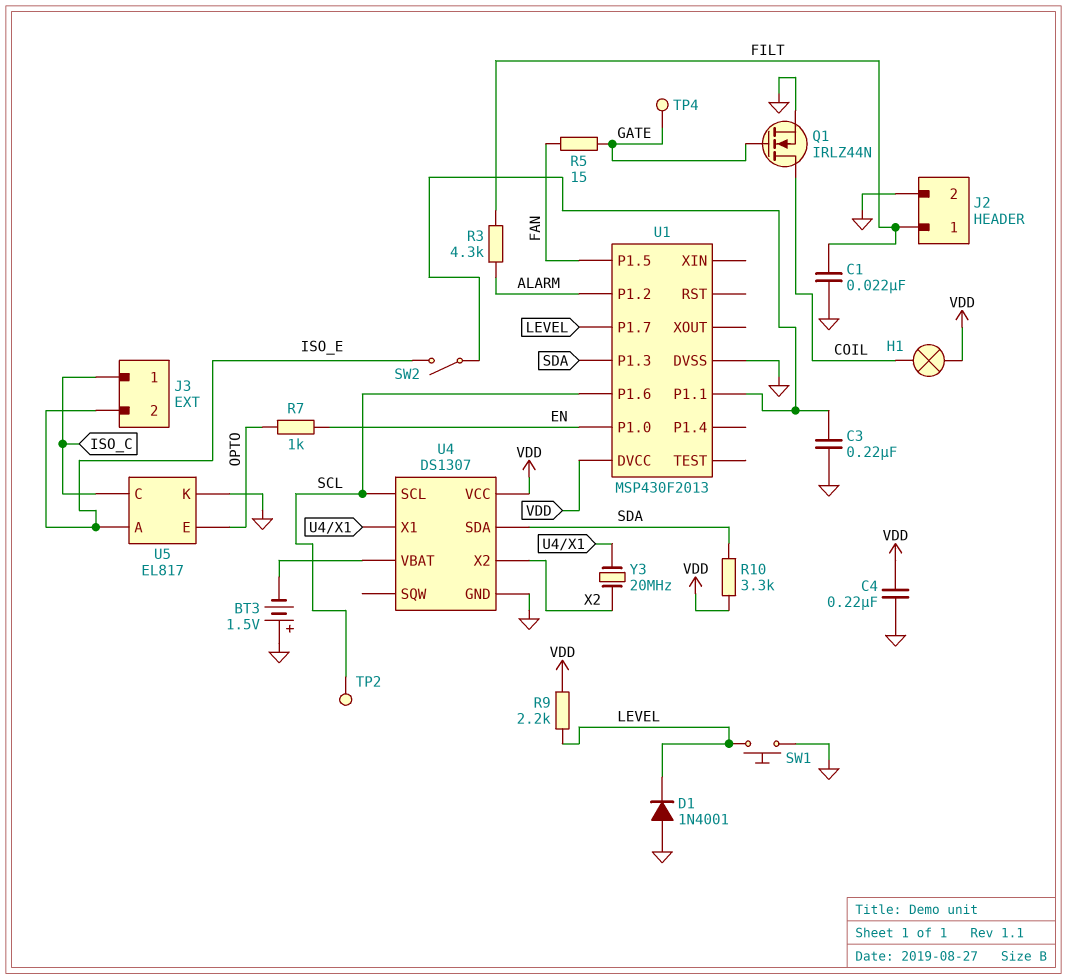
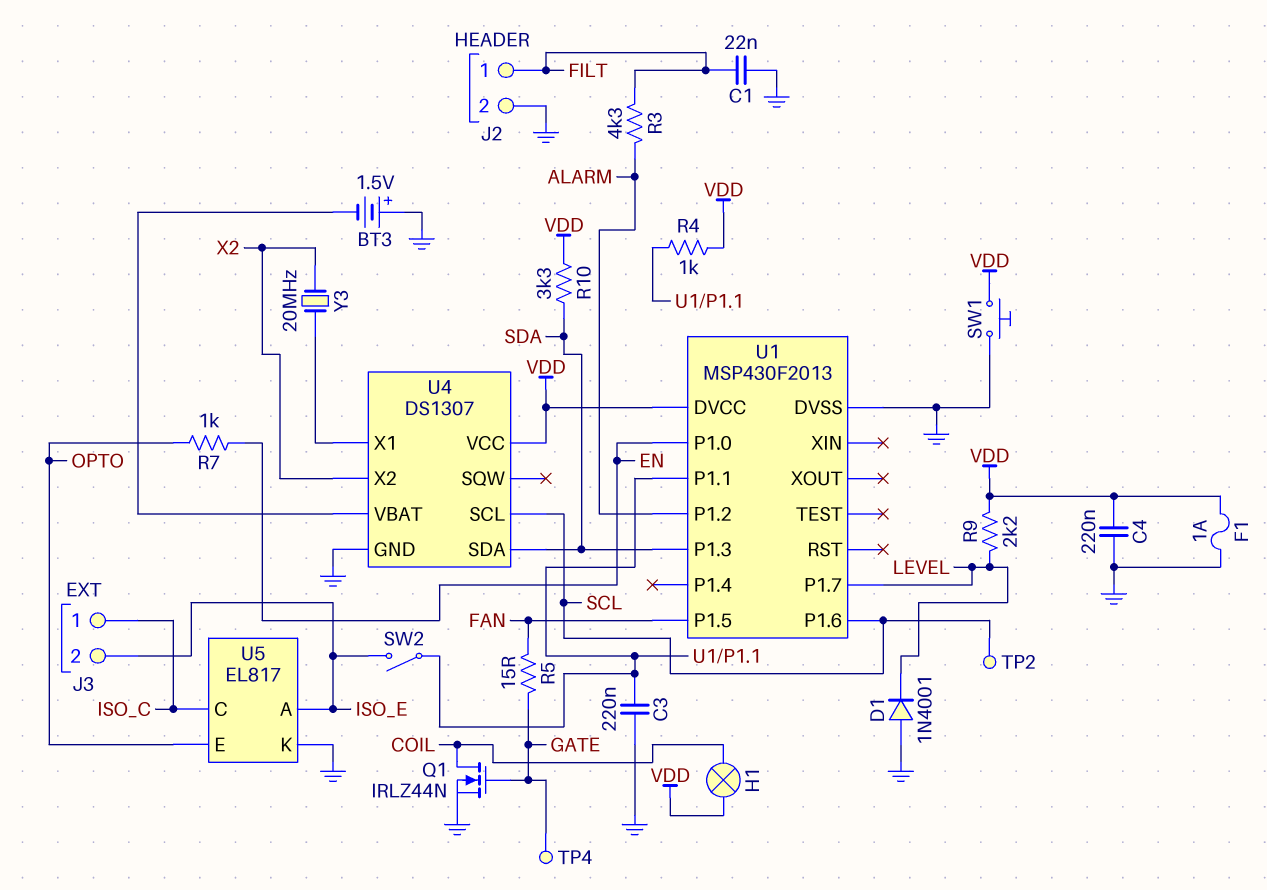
F1: none -> 1A (GND, VDD)
R4: none -> 1k (U1/P1.1, VDD)
SW1: button (GND, LEVEL) -> button (GND, VDD)

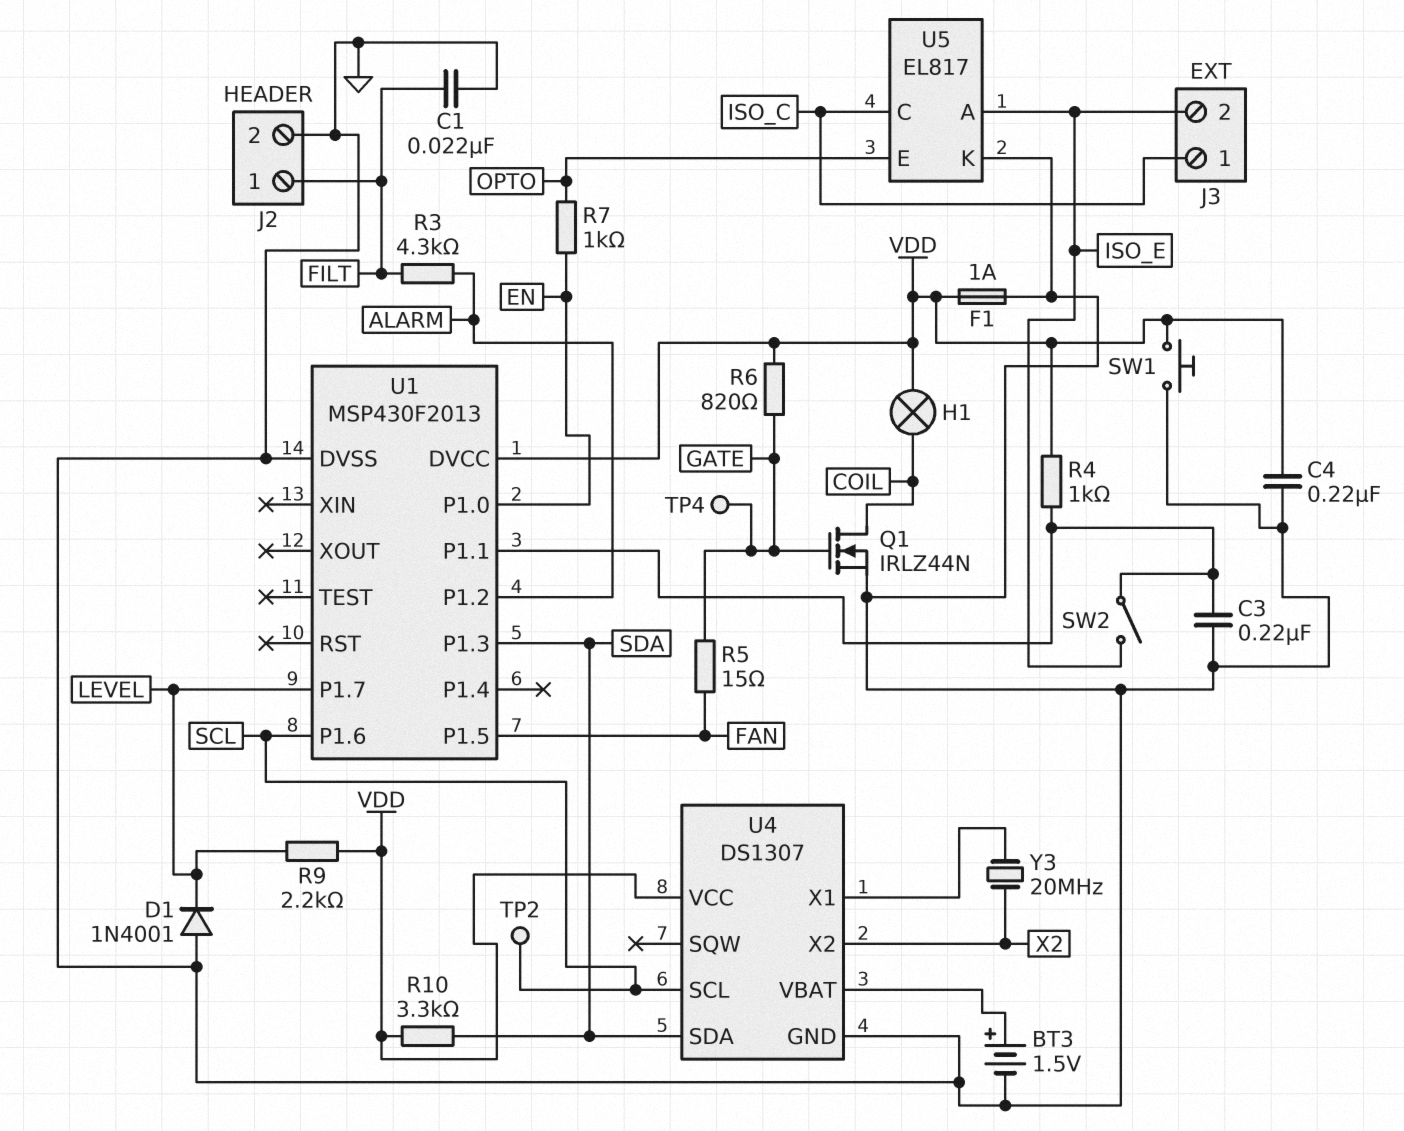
BT3: 1.5V (plus GND, minus U4/VBAT) -> 1.5V (plus U4/VBAT, minus GND)
R6: none -> 820 (GATE, VDD)

